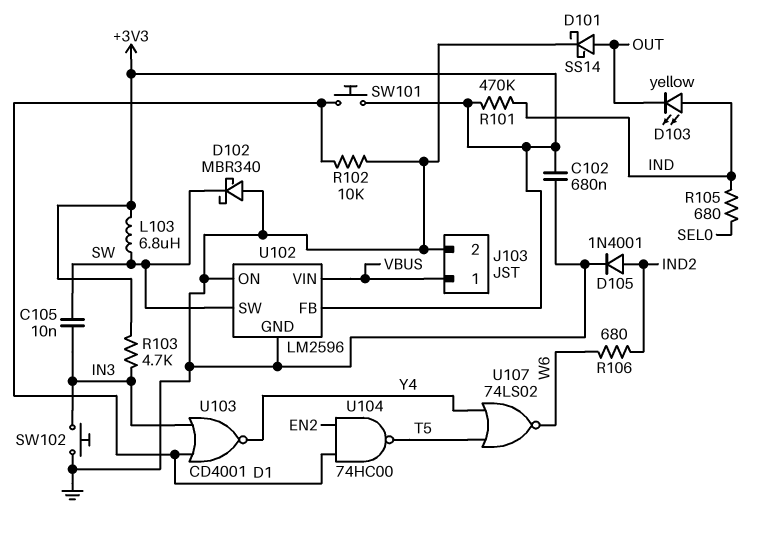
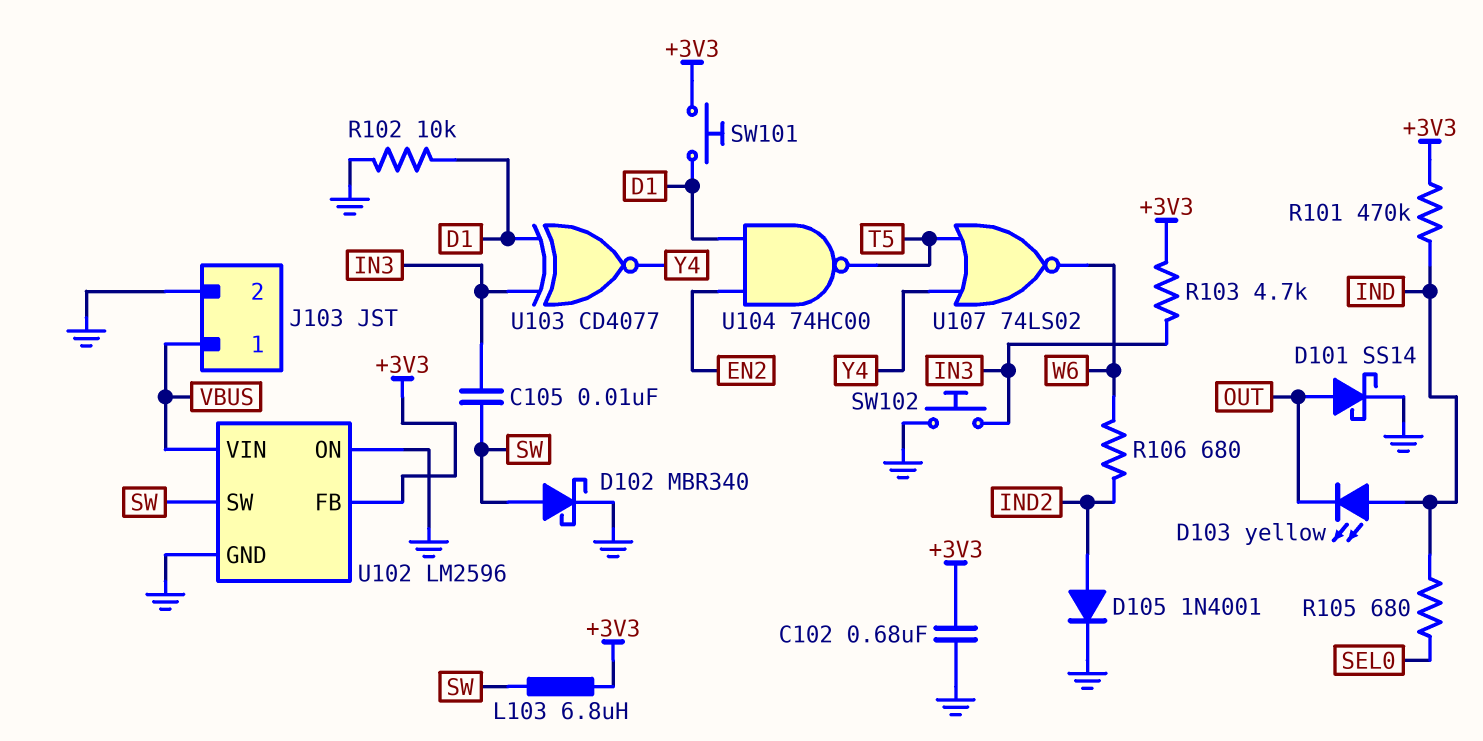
D102: schottky MBR340 (A GND, K SW) -> schottky MBR340 (A SW, K GND)
U103: NOR CD4001 (in D1, in IN3, out Y4) -> XNOR CD4077 (in D1, in IN3, out Y4)

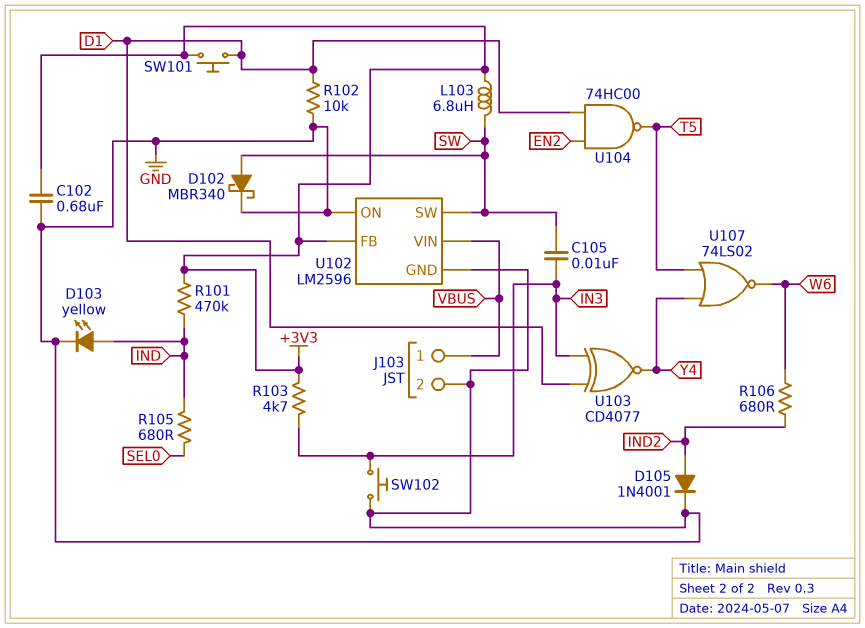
D101: schottky SS14 (A OUT, K GND) -> none
D103: LED yellow (A IND, K OUT) -> LED yellow (A IND, K GND)

